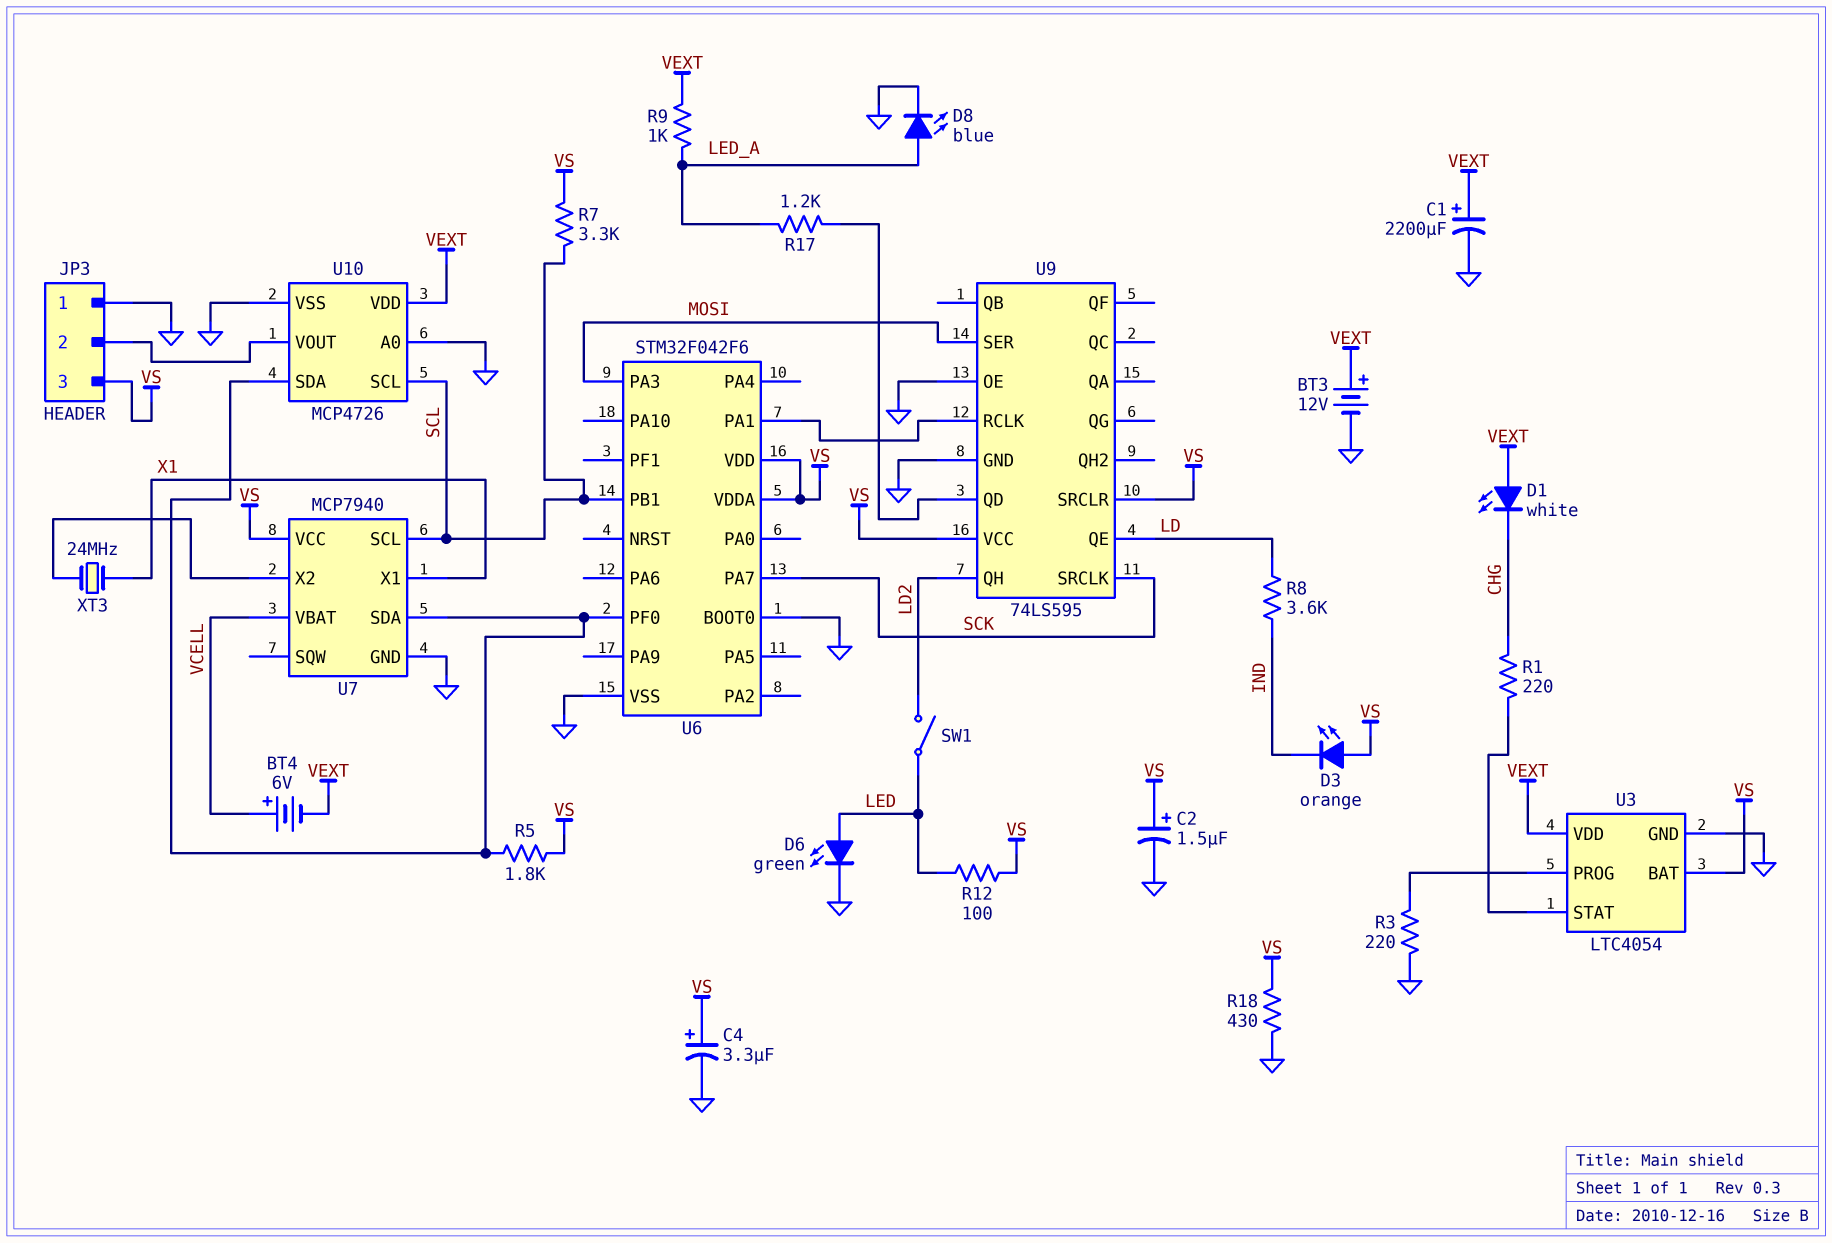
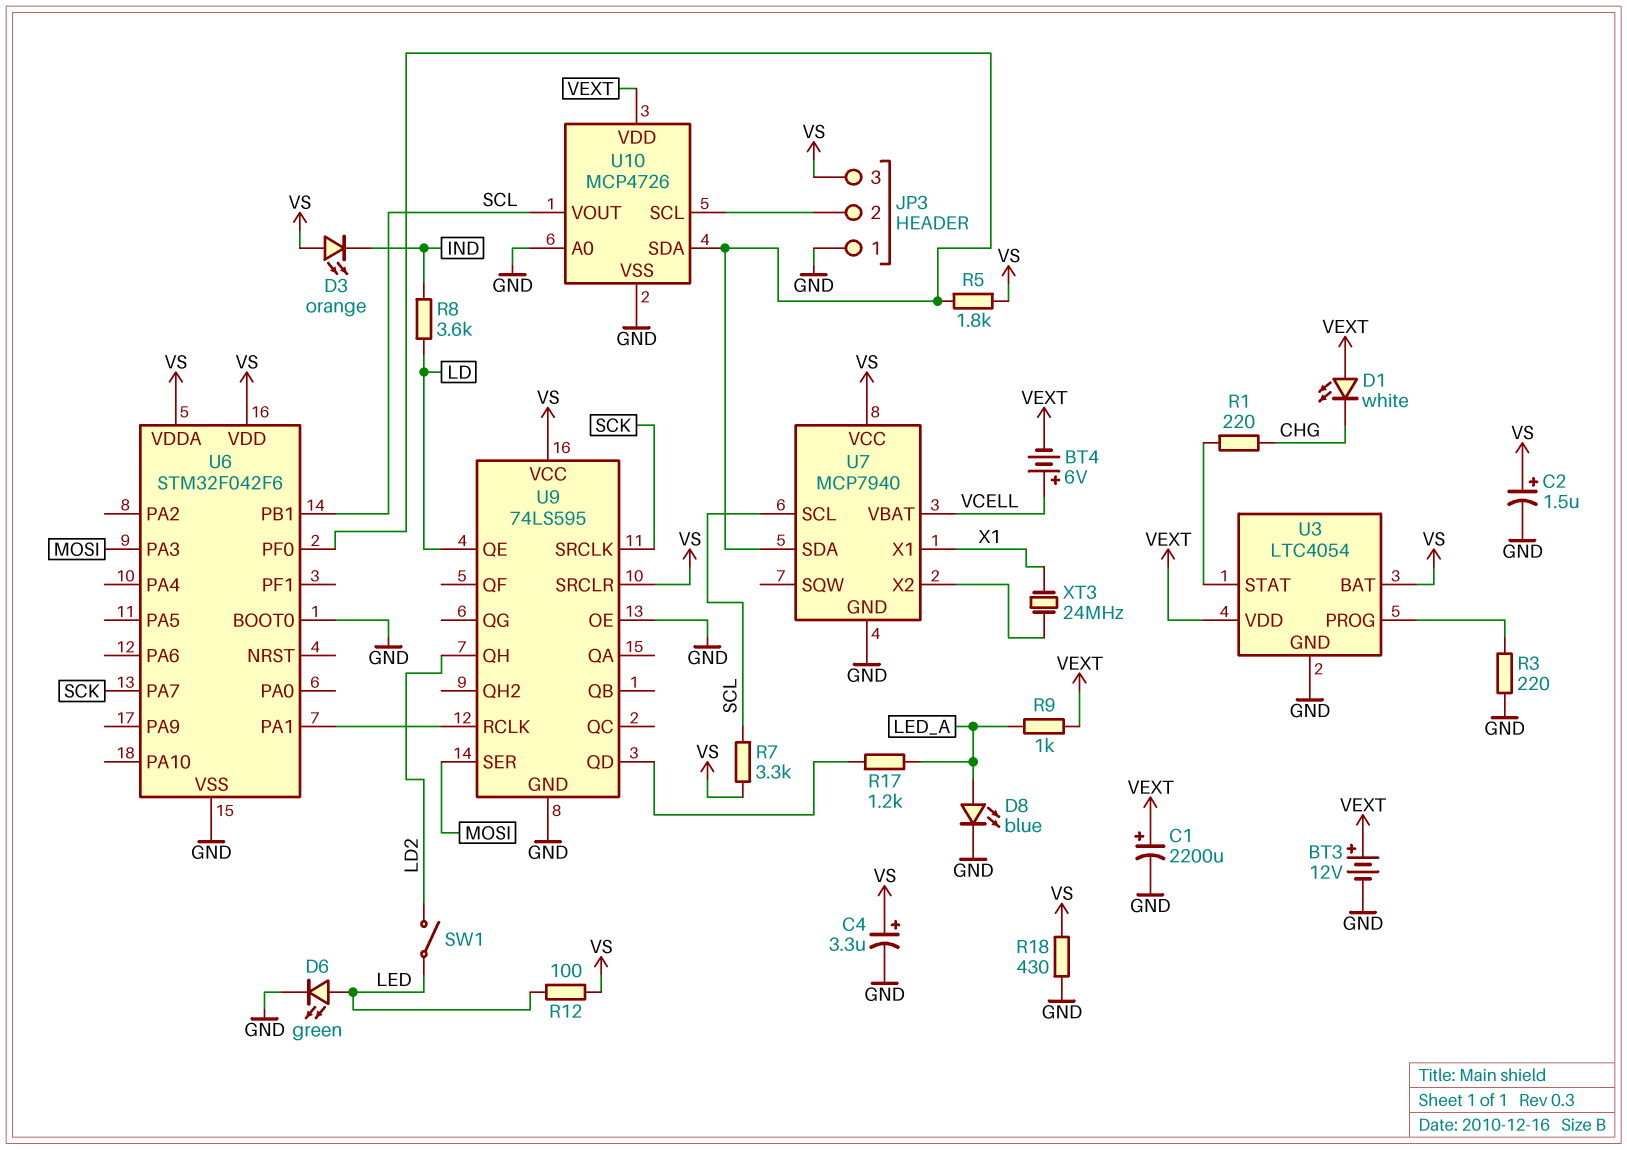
U10 pin SCL: SCL -> JP3/2
U10 pin VOUT: JP3/2 -> SCL

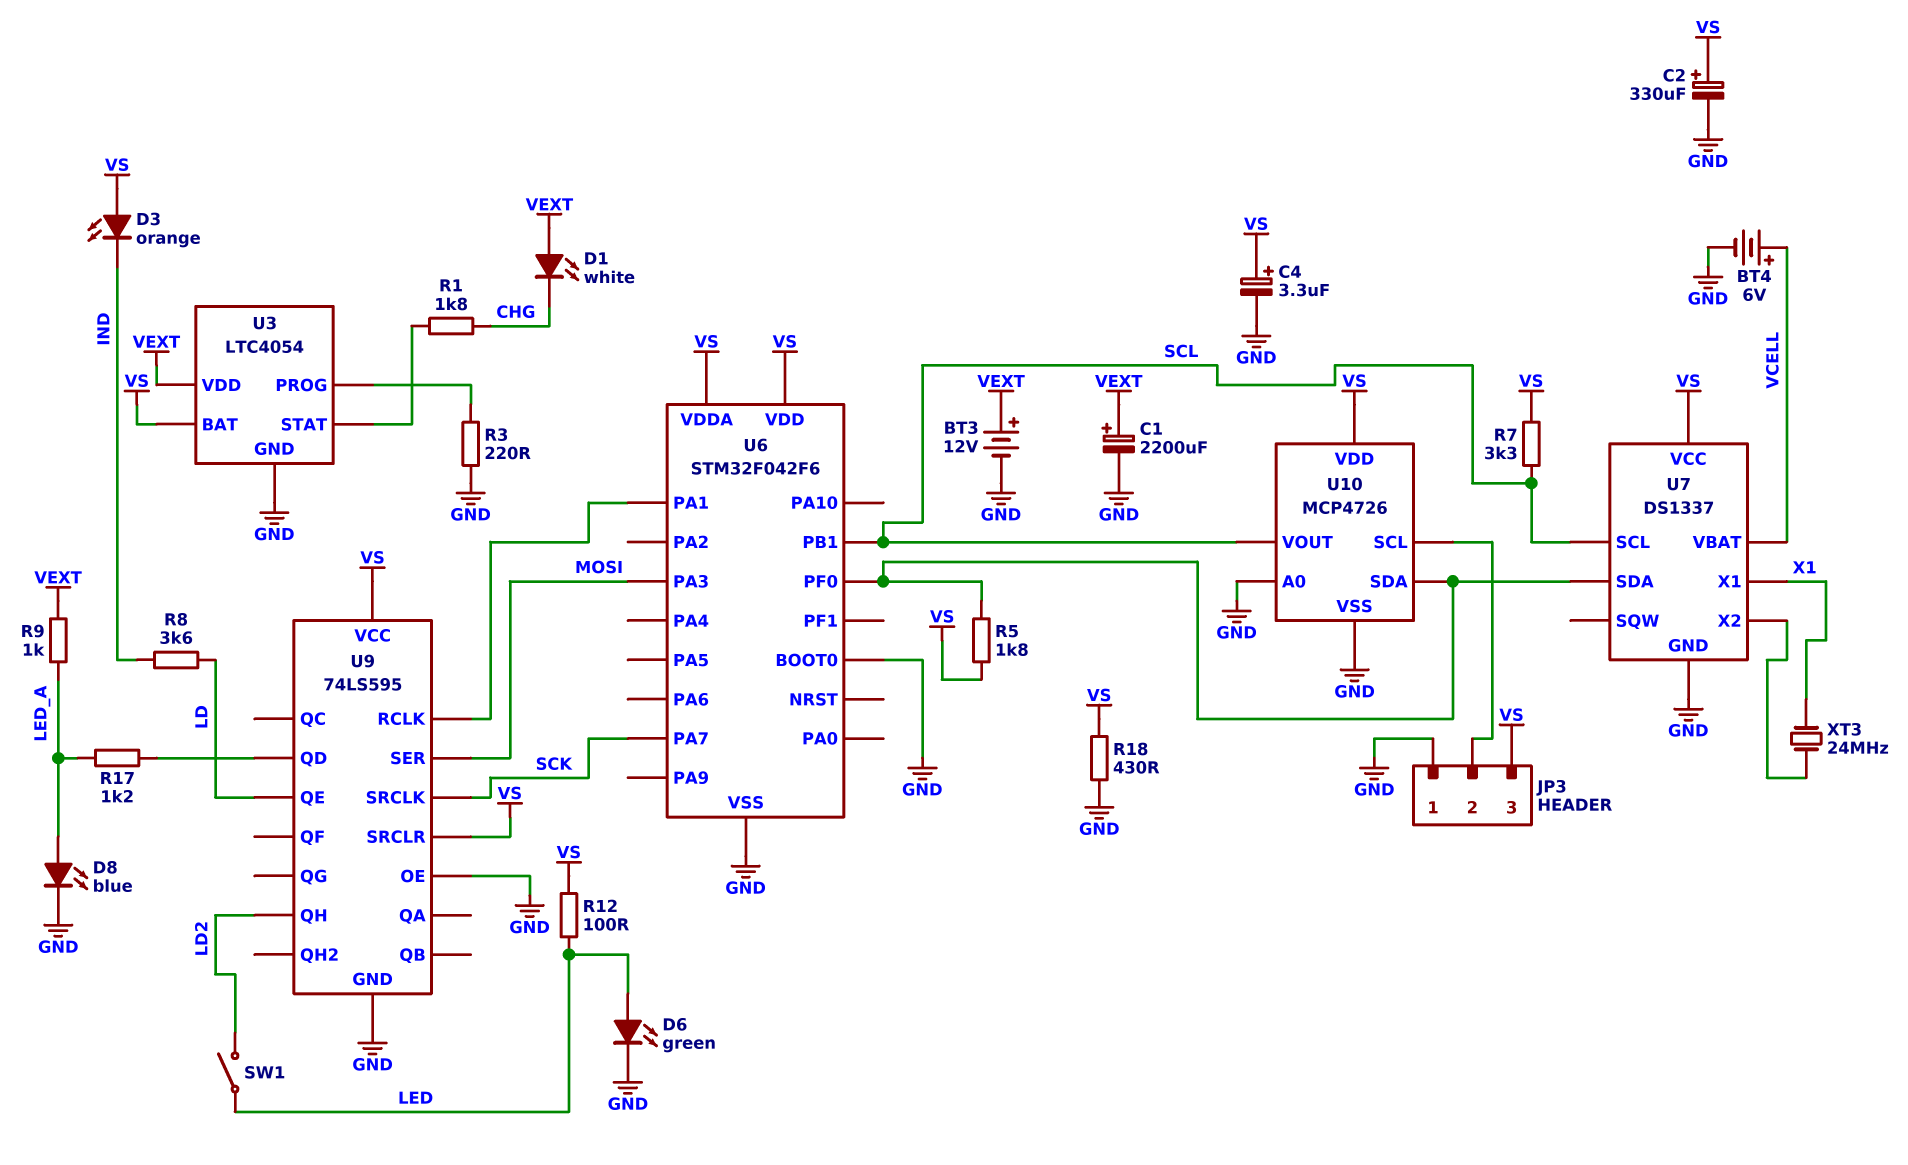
BT4: 6V (plus VCELL, minus VEXT) -> 6V (plus VCELL, minus GND)
C2: 1.5uF (plus VS, minus GND) -> 330uF (plus VS, minus GND)
R1: 220 (CHG, U3/STAT) -> 1.8k (CHG, U3/STAT)
U7: MCP7940 -> DS1337
U10 pin VDD: VEXT -> VS

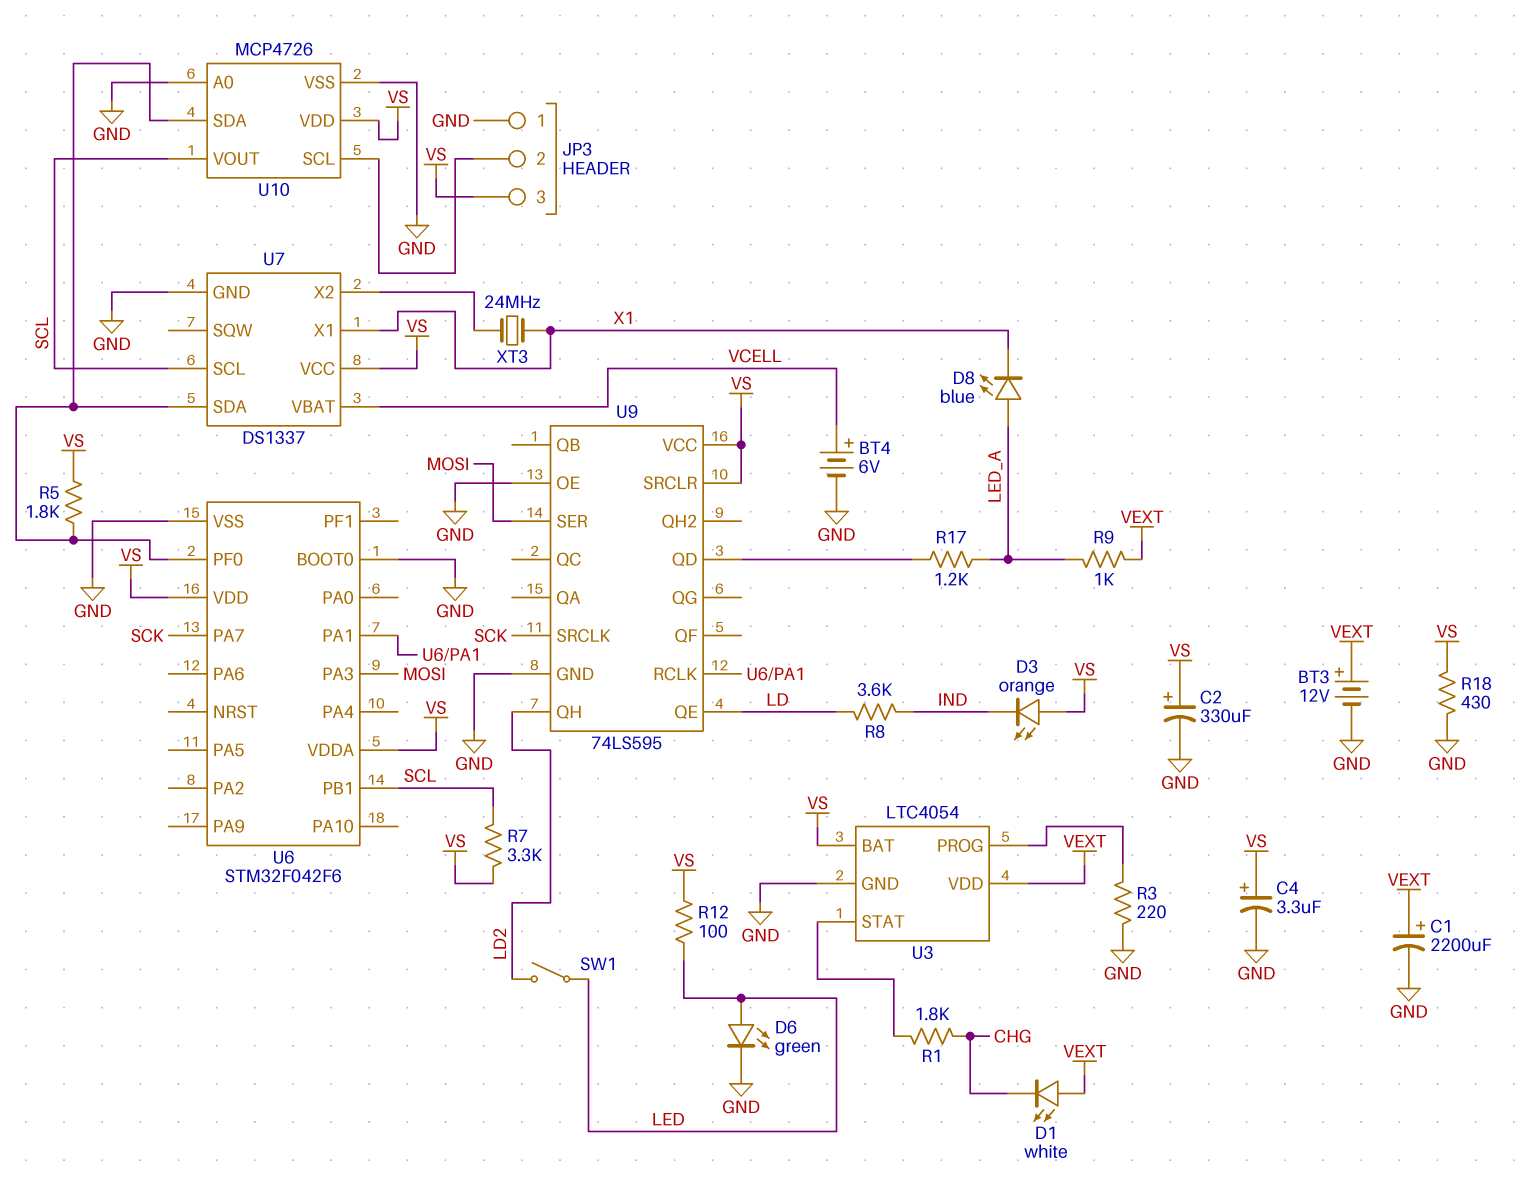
D8: LED blue (A LED_A, K GND) -> LED blue (A LED_A, K X1)

